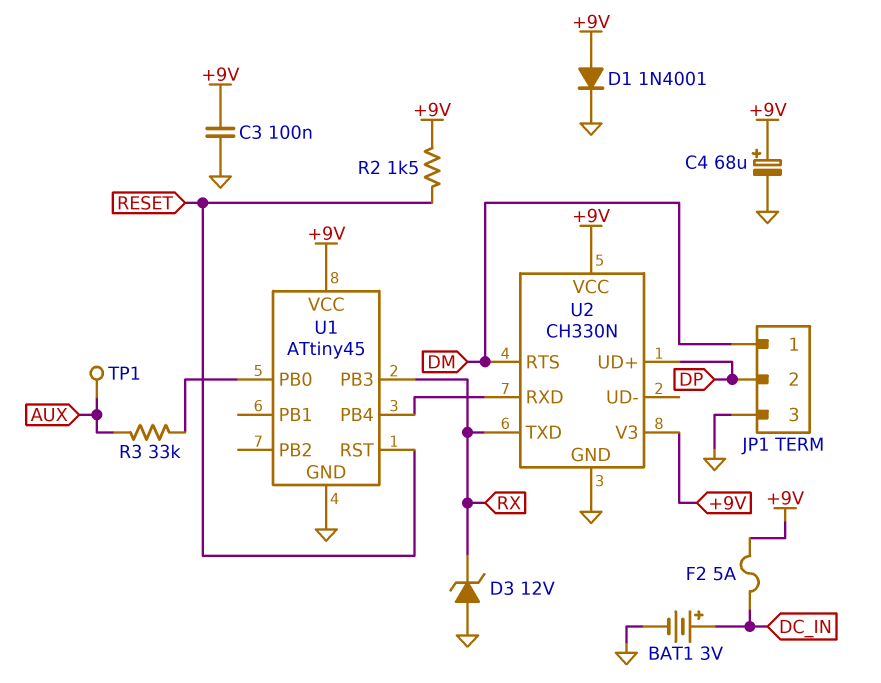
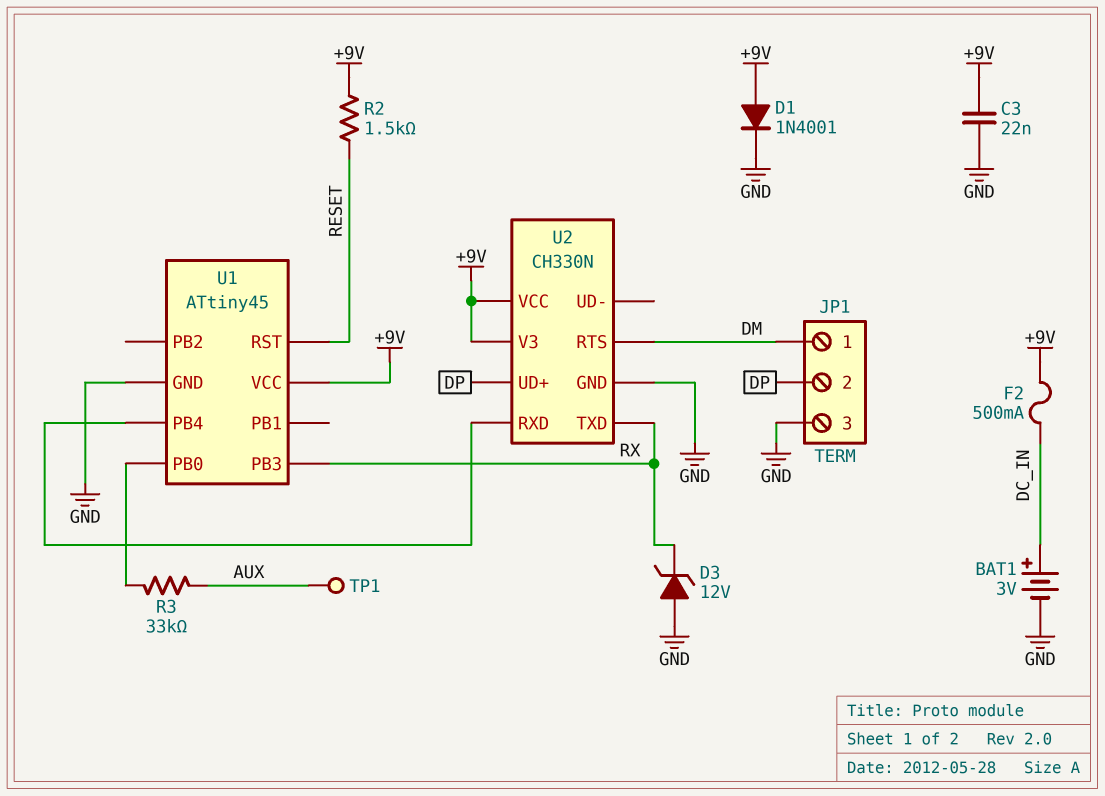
C3: 100nF (+9V, GND) -> 22nF (+9V, GND)
C4: 68uF (plus +9V, minus GND) -> none
F2: 5A (+9V, DC_IN) -> 500mA (+9V, DC_IN)

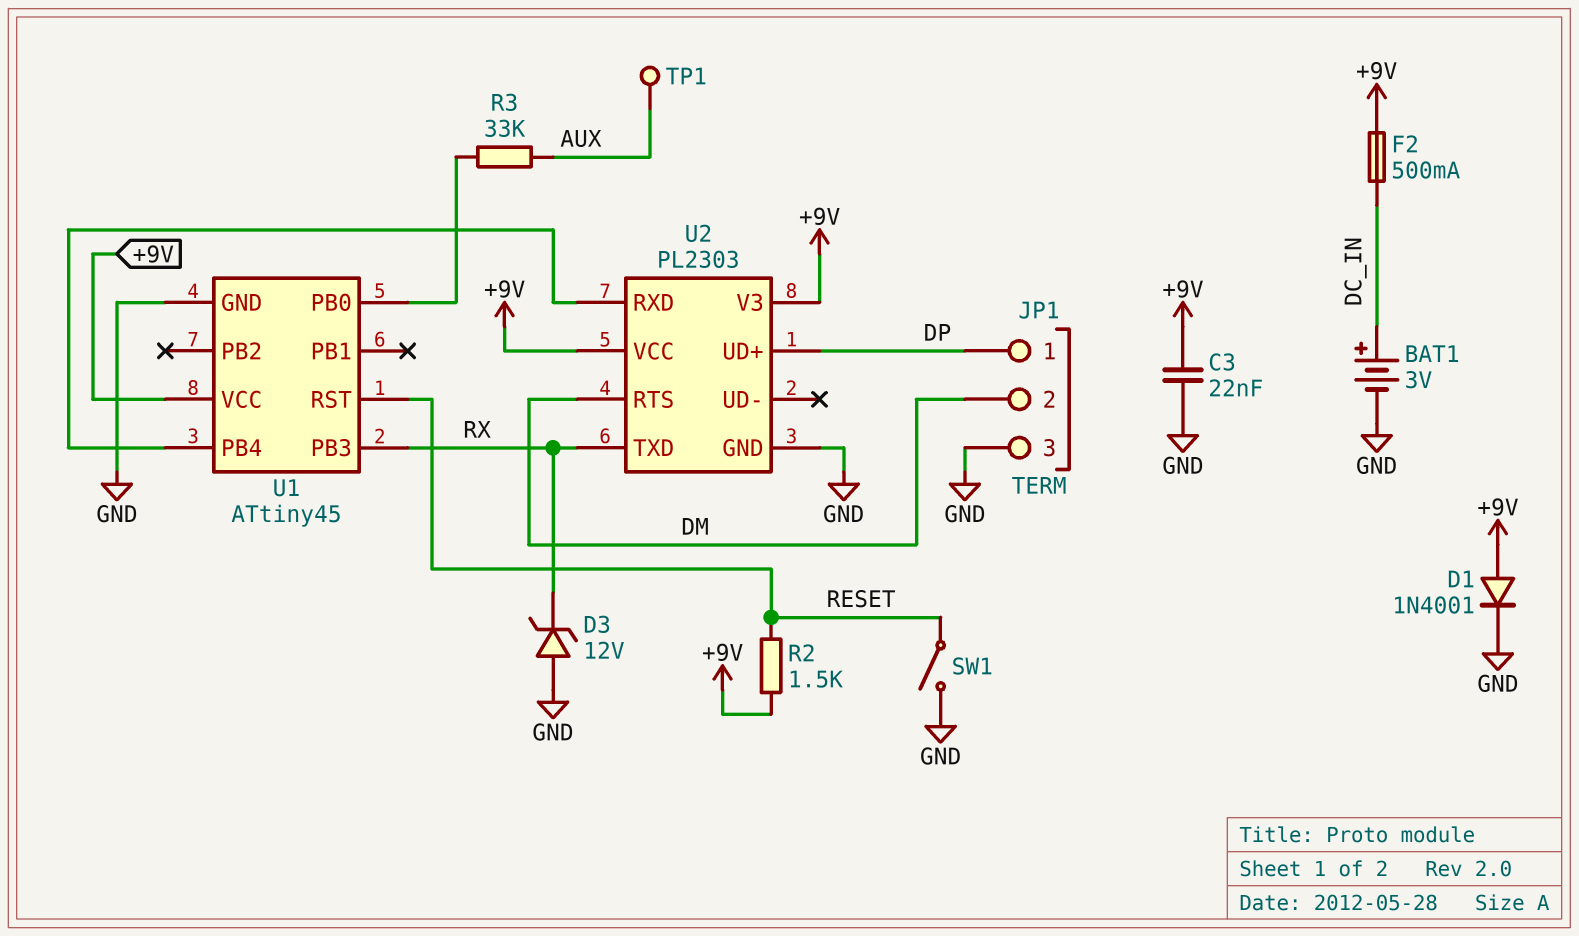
JP1 pin 1: DM -> DP
JP1 pin 2: DP -> DM
SW1: none -> switch (GND, RESET)
U2: CH330N -> PL2303

